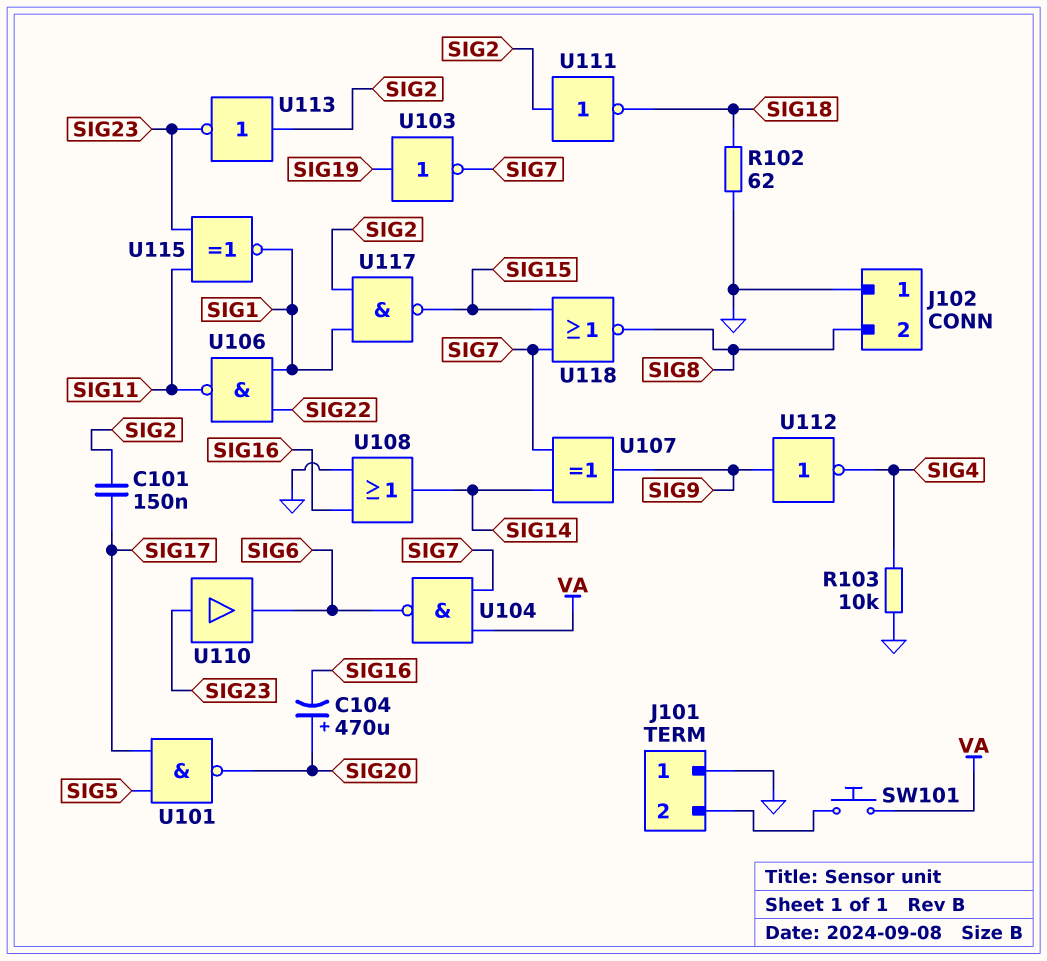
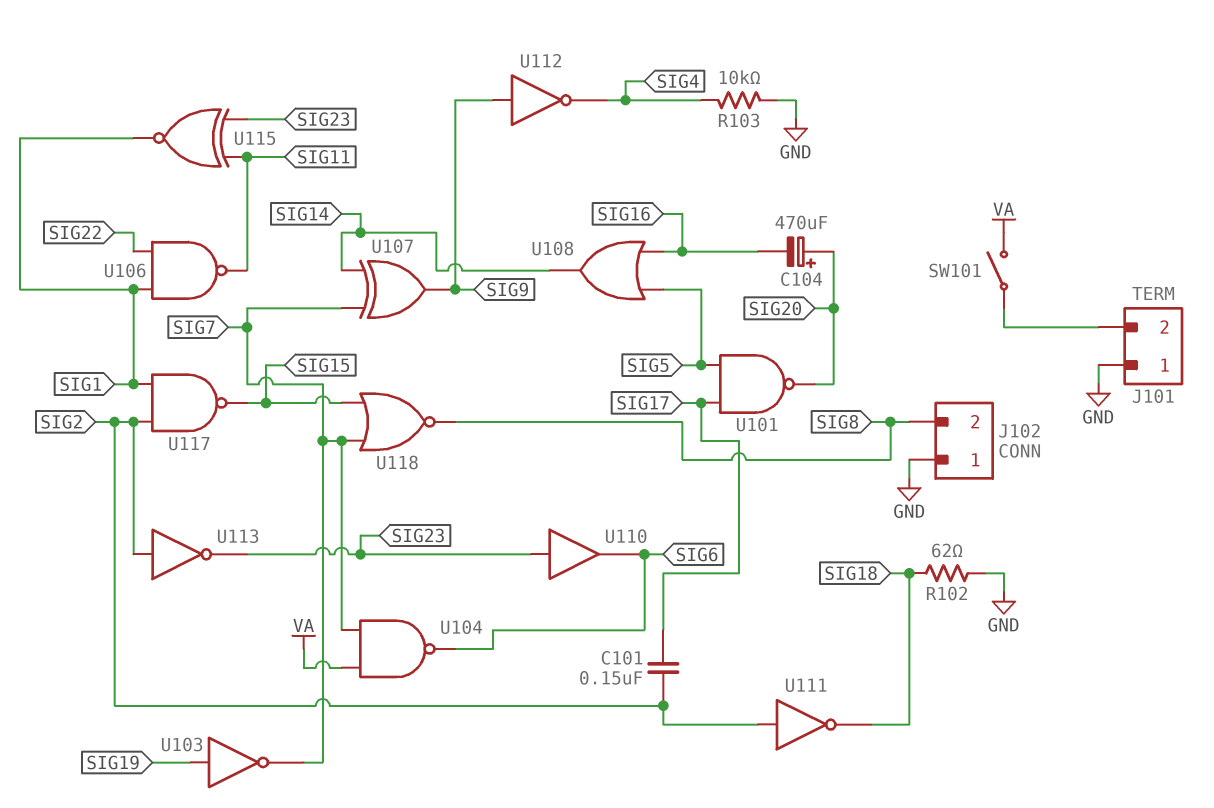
SW101: button (J101/2, VA) -> switch (J101/2, VA)
U108: OR (in GND, in SIG16, out SIG14) -> OR (in SIG5, in SIG16, out SIG14)

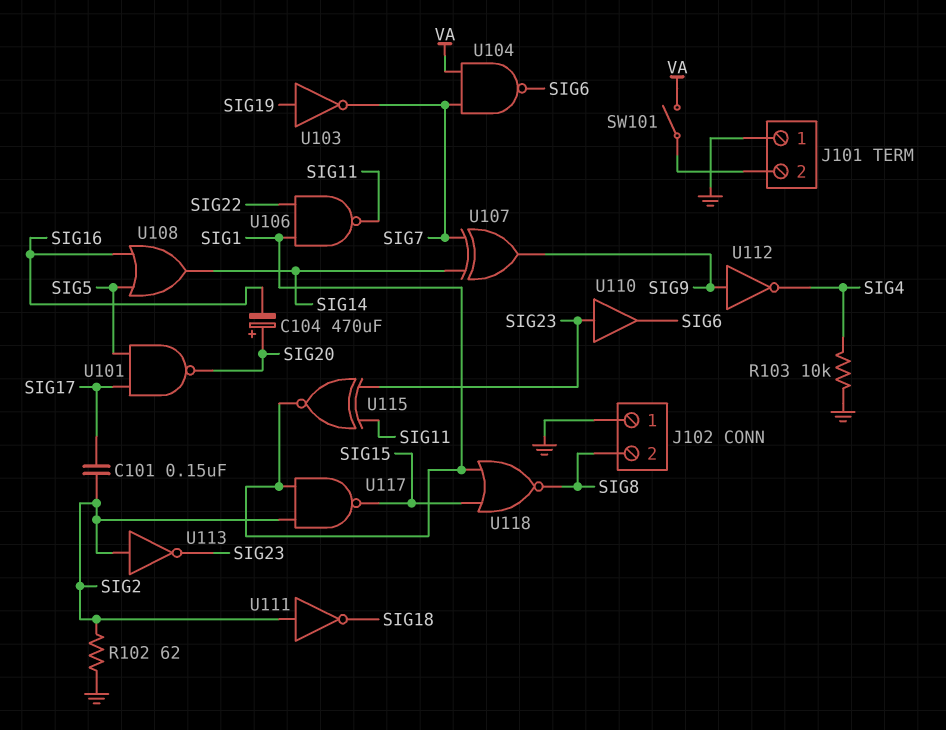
R102: 62 (GND, SIG18) -> 62 (GND, SIG2)
U118: NOR (in SIG7, in SIG15, out SIG8) -> NOR (in SIG1, in SIG15, out SIG8)

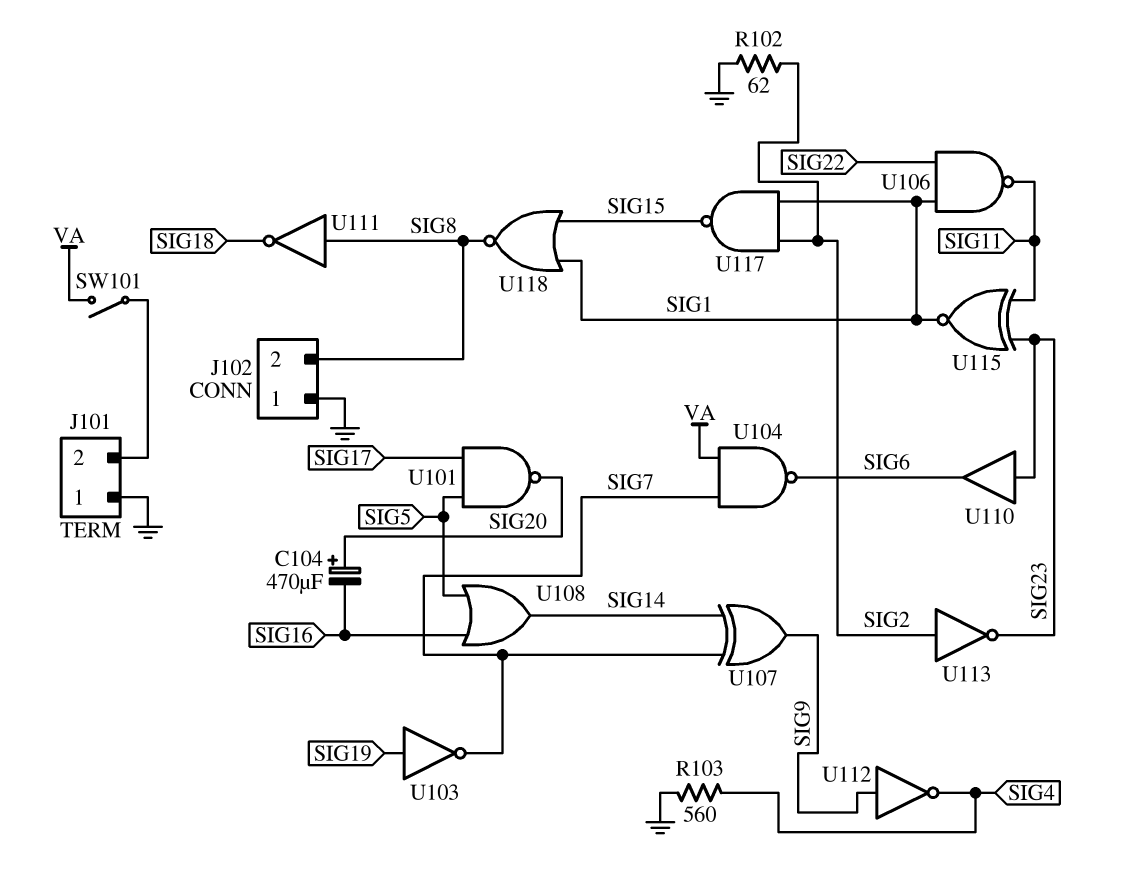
C101: 150nF (SIG2, SIG17) -> none
R103: 10k (GND, SIG4) -> 560 (GND, SIG4)
U111: NOT (in SIG2, out SIG18) -> NOT (in SIG8, out SIG18)

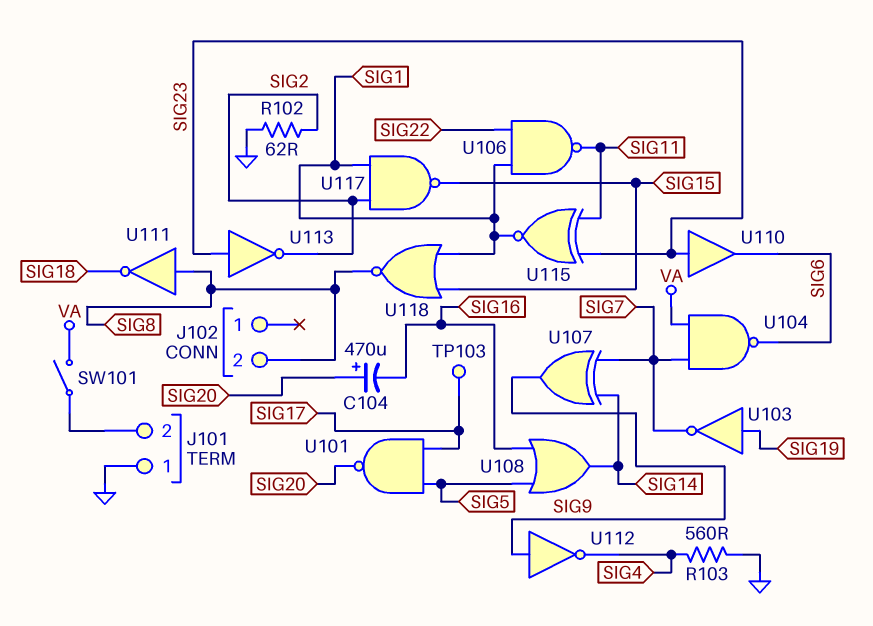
J102 pin 1: GND -> none
TP103: none -> test point (SIG17)
U113: NOT (in SIG2, out SIG23) -> NOT (in SIG23, out SIG2)

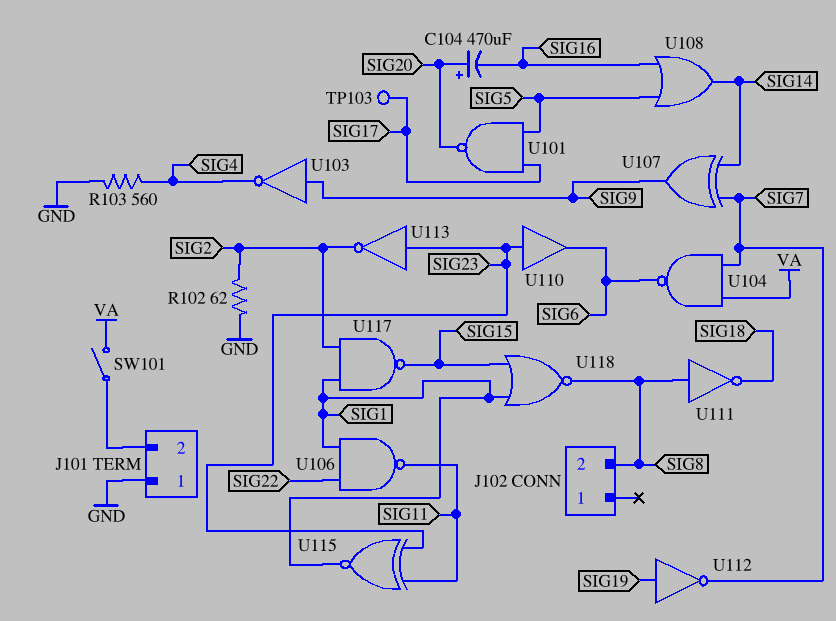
U103: NOT (in SIG19, out SIG7) -> NOT (in SIG9, out SIG4)
U112: NOT (in SIG9, out SIG4) -> NOT (in SIG19, out SIG7)

